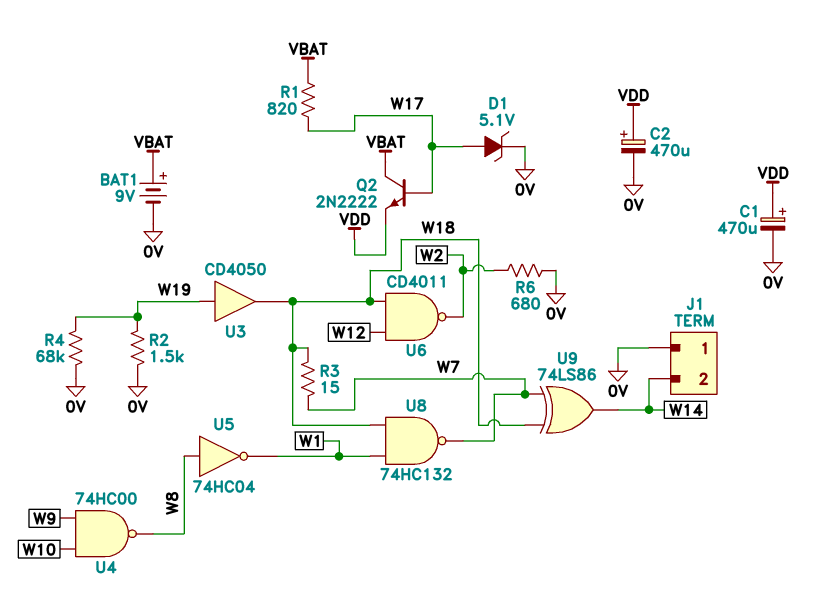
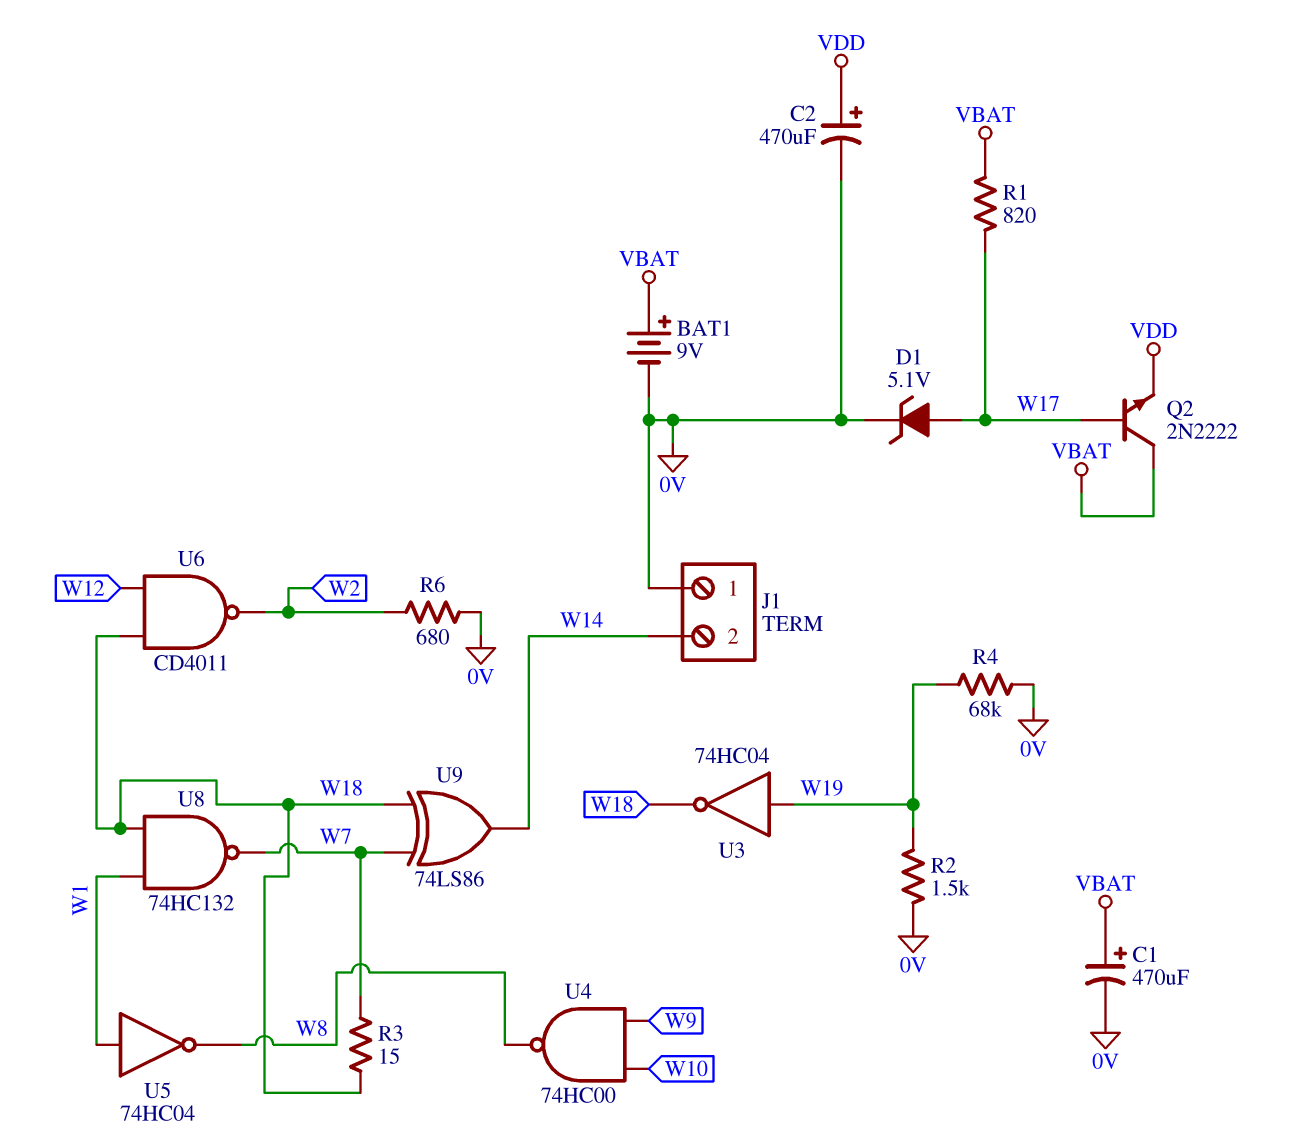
C1: 470uF (plus VDD, minus 0V) -> 470uF (plus VBAT, minus 0V)
U3: buffer CD4050 (in W19, out W18) -> NOT 74HC04 (in W19, out W18)
U5: NOT 74HC04 (in W8, out W1) -> NOT 74HC04 (in W1, out W8)

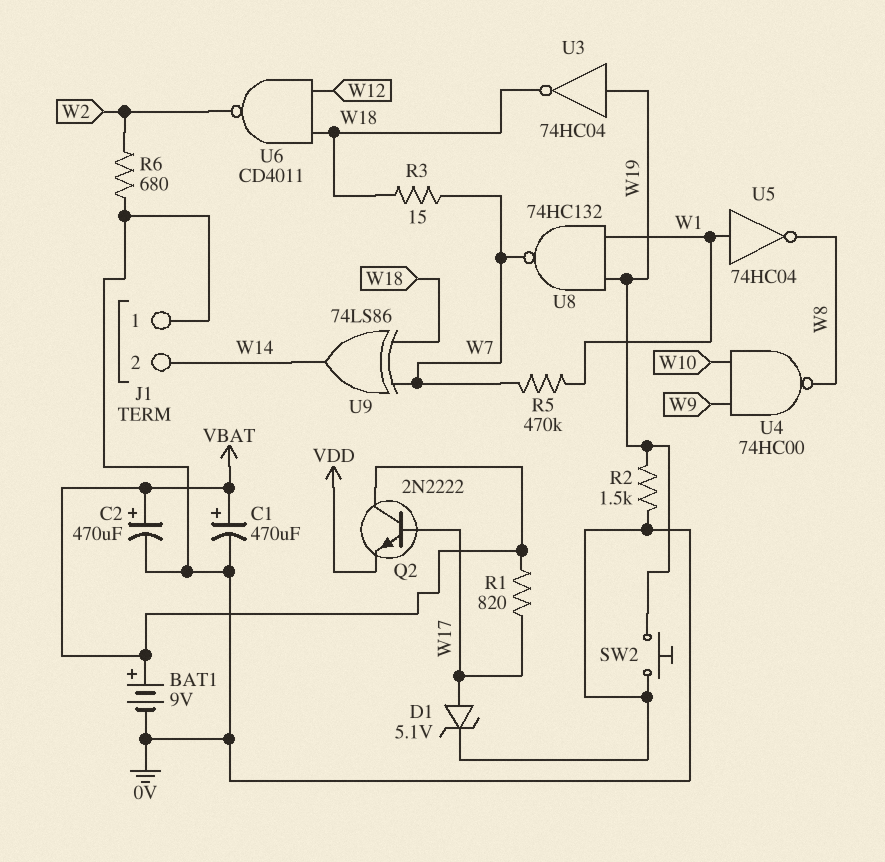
C2: 470uF (plus VDD, minus 0V) -> 470uF (plus VBAT, minus 0V)
R4: 68k (0V, W19) -> none
R5: none -> 470k (W1, W7)
SW2: none -> button (0V, W19)
U8: NAND 74HC132 (in W1, in W18, out W7) -> NAND 74HC132 (in W1, in W19, out W7)

